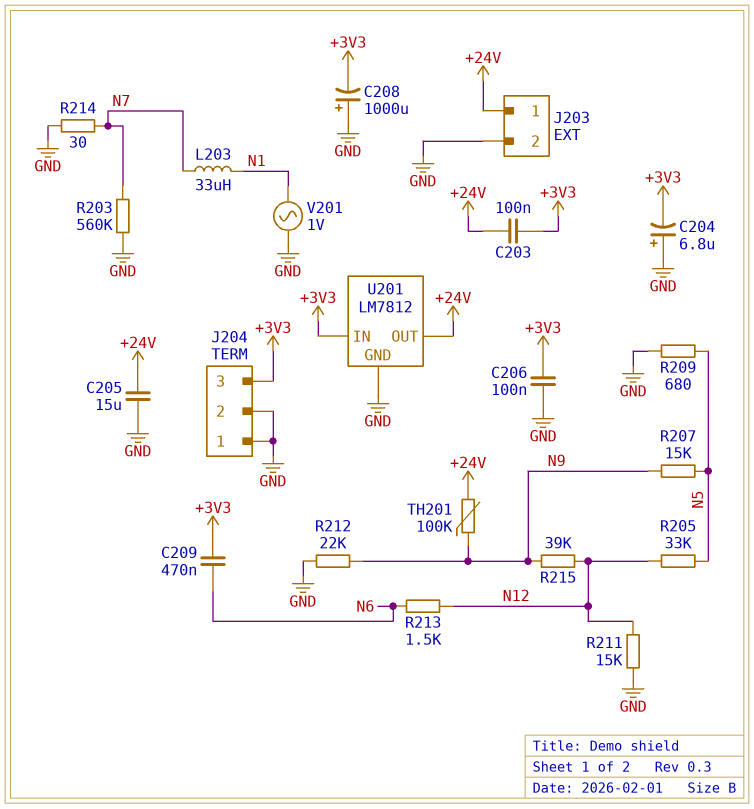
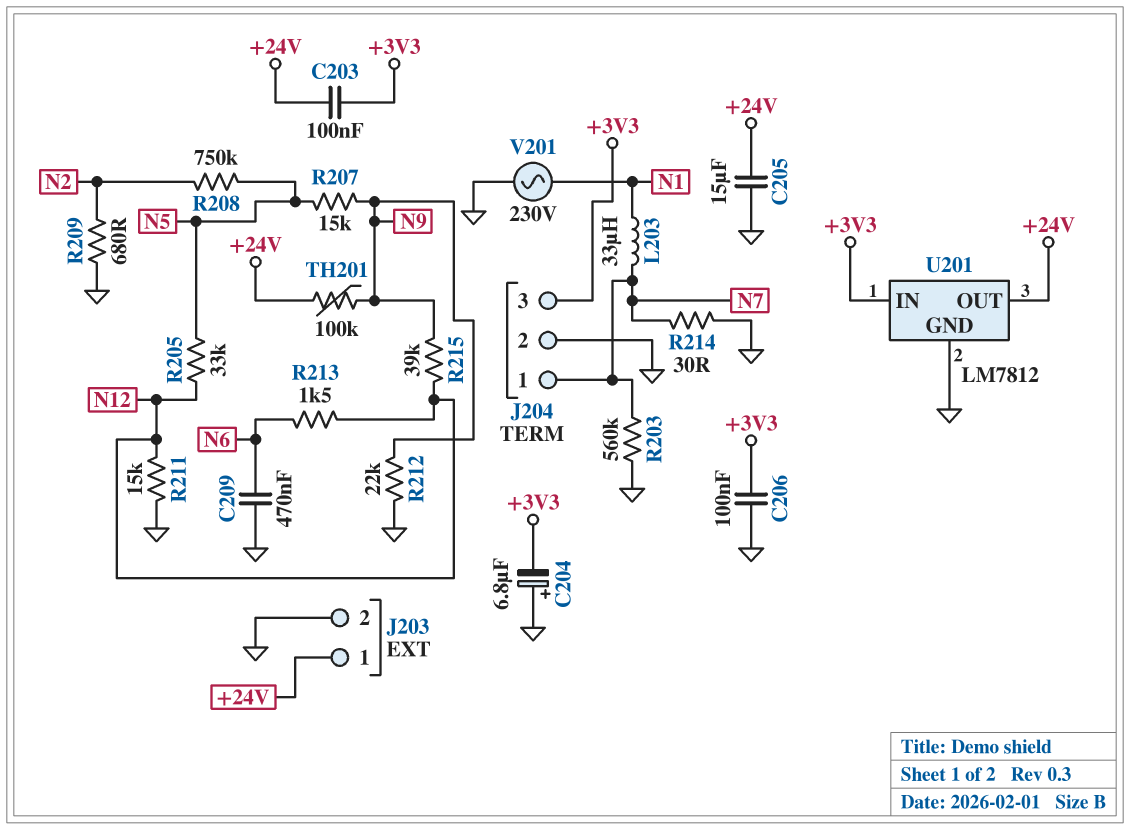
C208: 1000uF (plus GND, minus +3V3) -> none
C209: 470nF (+3V3, N6) -> 470nF (GND, N6)
J204 pin 1: GND -> N7
R208: none -> 750k (N2, N5)
R209: 680 (GND, N5) -> 680 (GND, N2)
V201: AC 1V (GND, N1) -> AC 230V (GND, N1)

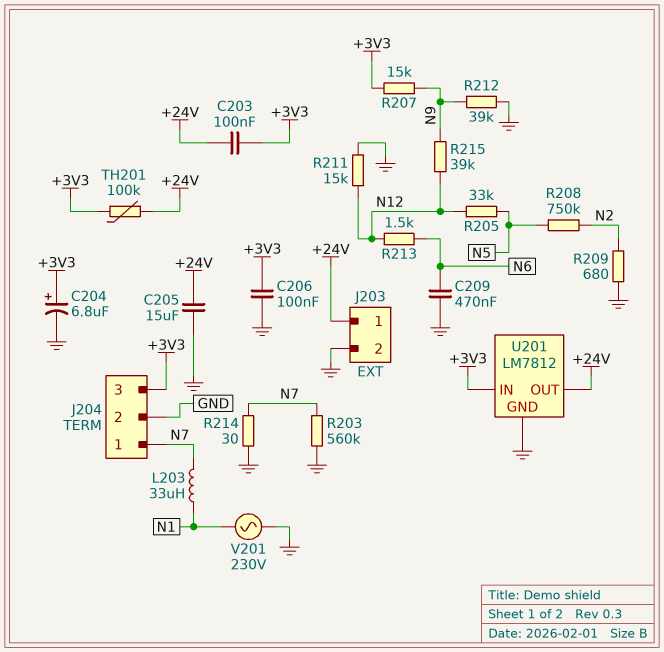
C204: 6.8uF (plus GND, minus +3V3) -> 6.8uF (plus +3V3, minus GND)
R207: 15k (N5, N9) -> 15k (+3V3, N9)
R212: 22k (GND, N9) -> 39k (GND, N9)
TH201: 100k (+24V, N9) -> 100k (+3V3, +24V)

